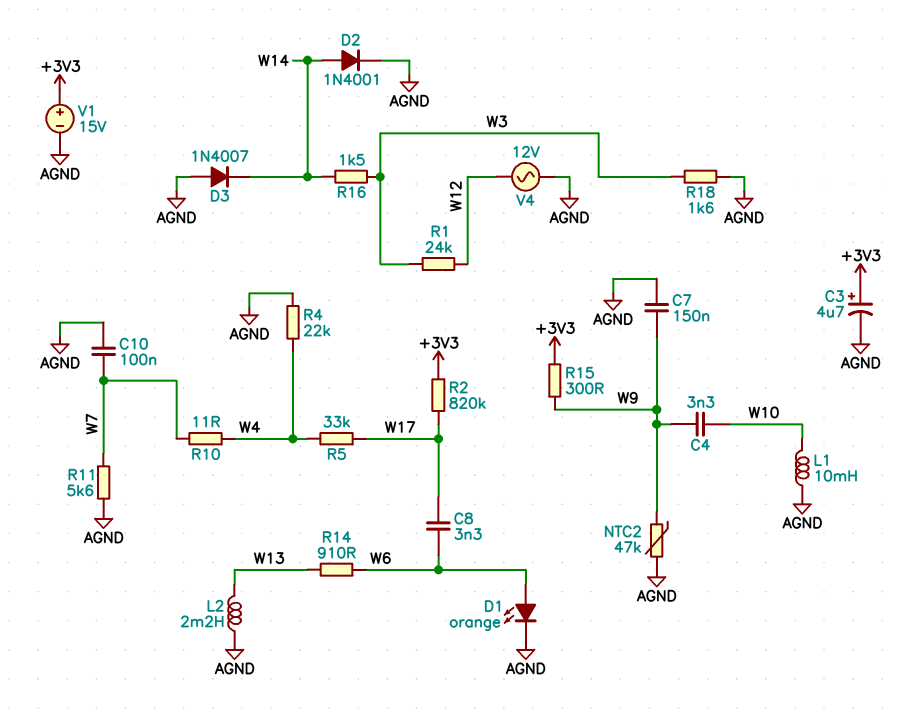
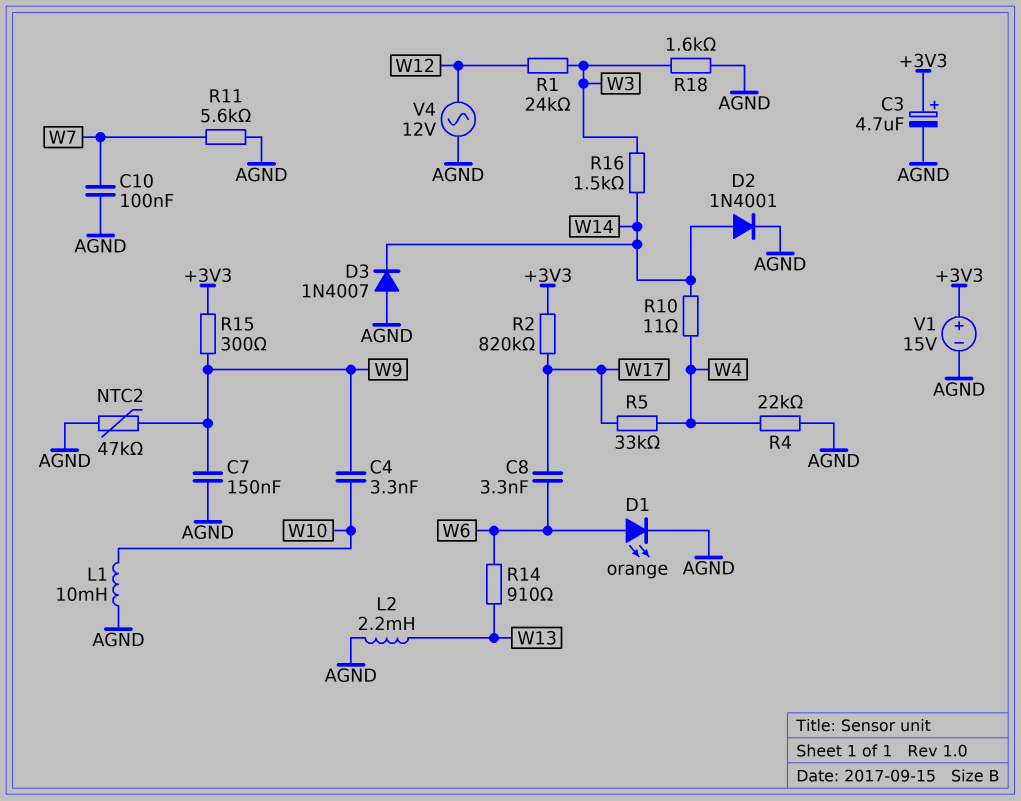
R10: 11 (W4, W7) -> 11 (W4, W14)

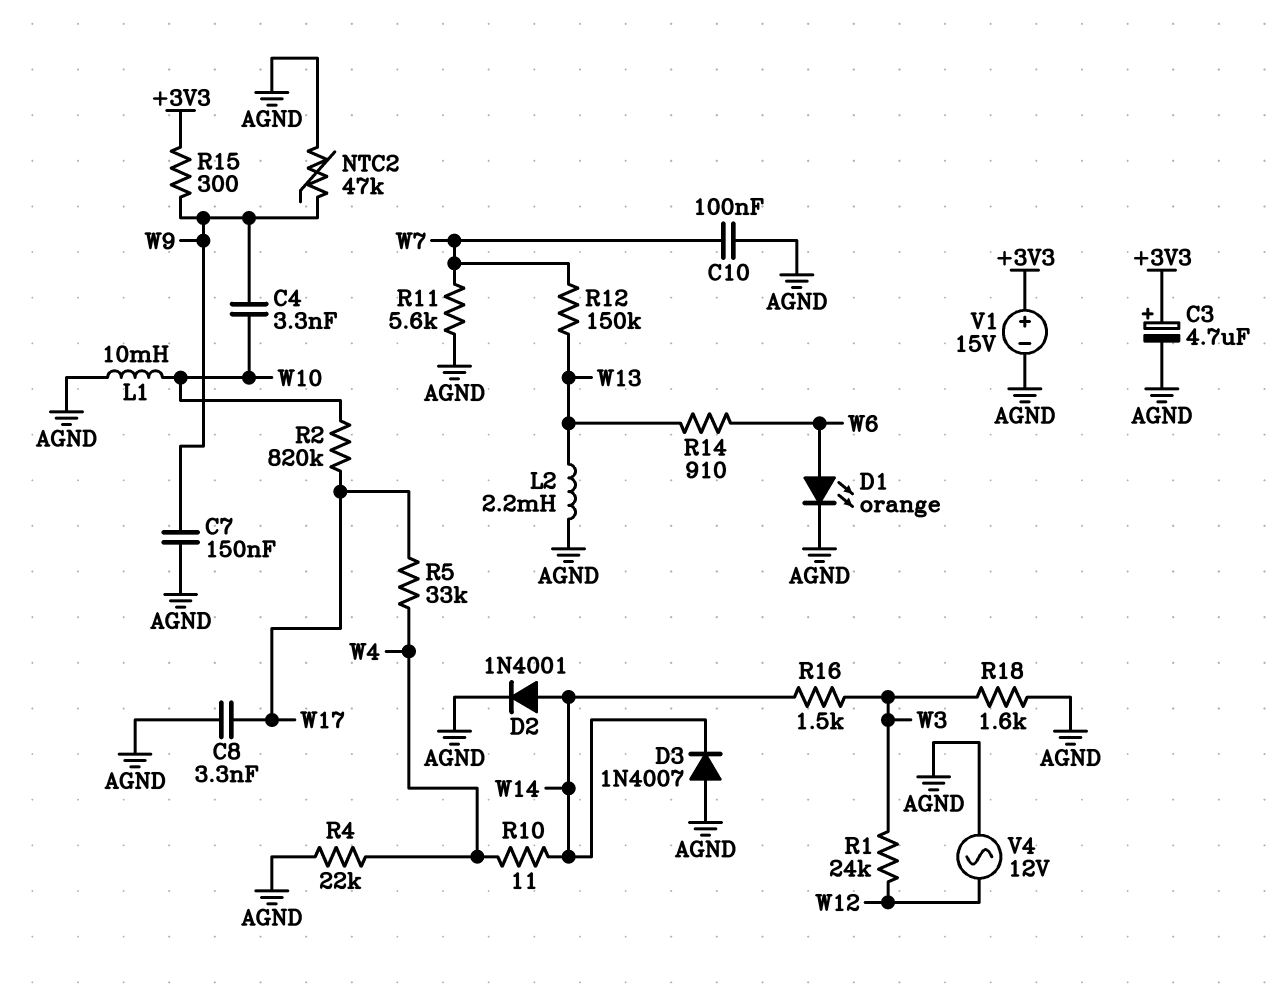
C8: 3.3nF (W6, W17) -> 3.3nF (AGND, W17)
R2: 820k (+3V3, W17) -> 820k (W10, W17)
R12: none -> 150k (W7, W13)

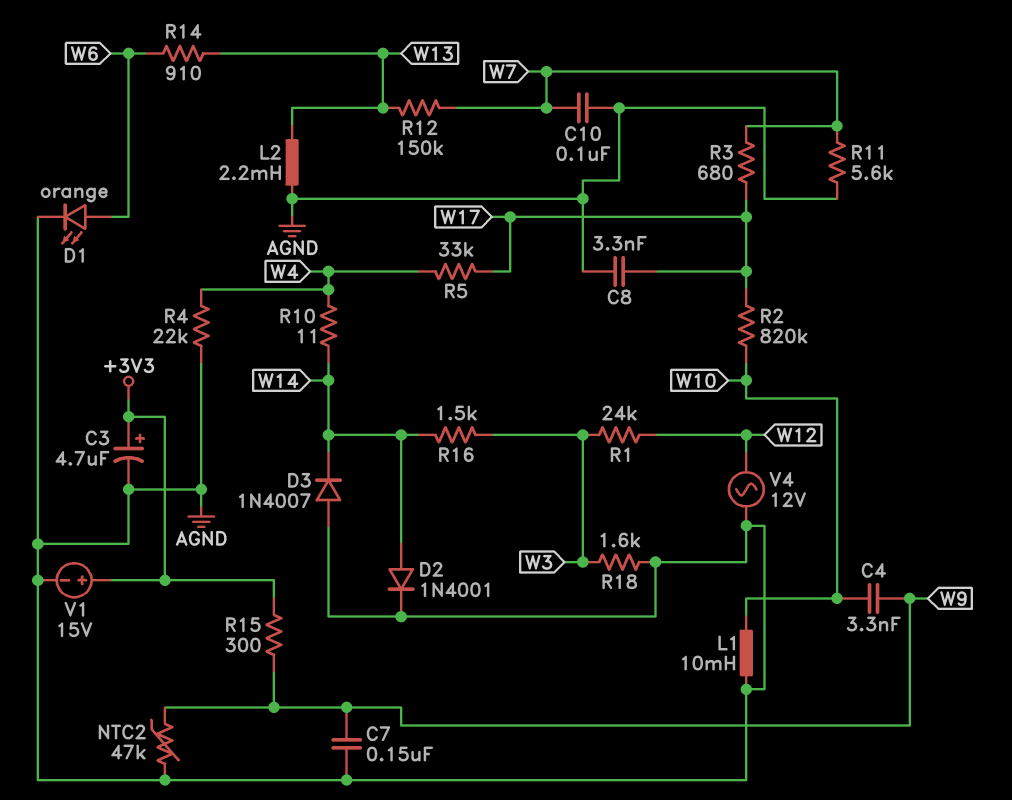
R3: none -> 680 (W7, W17)

